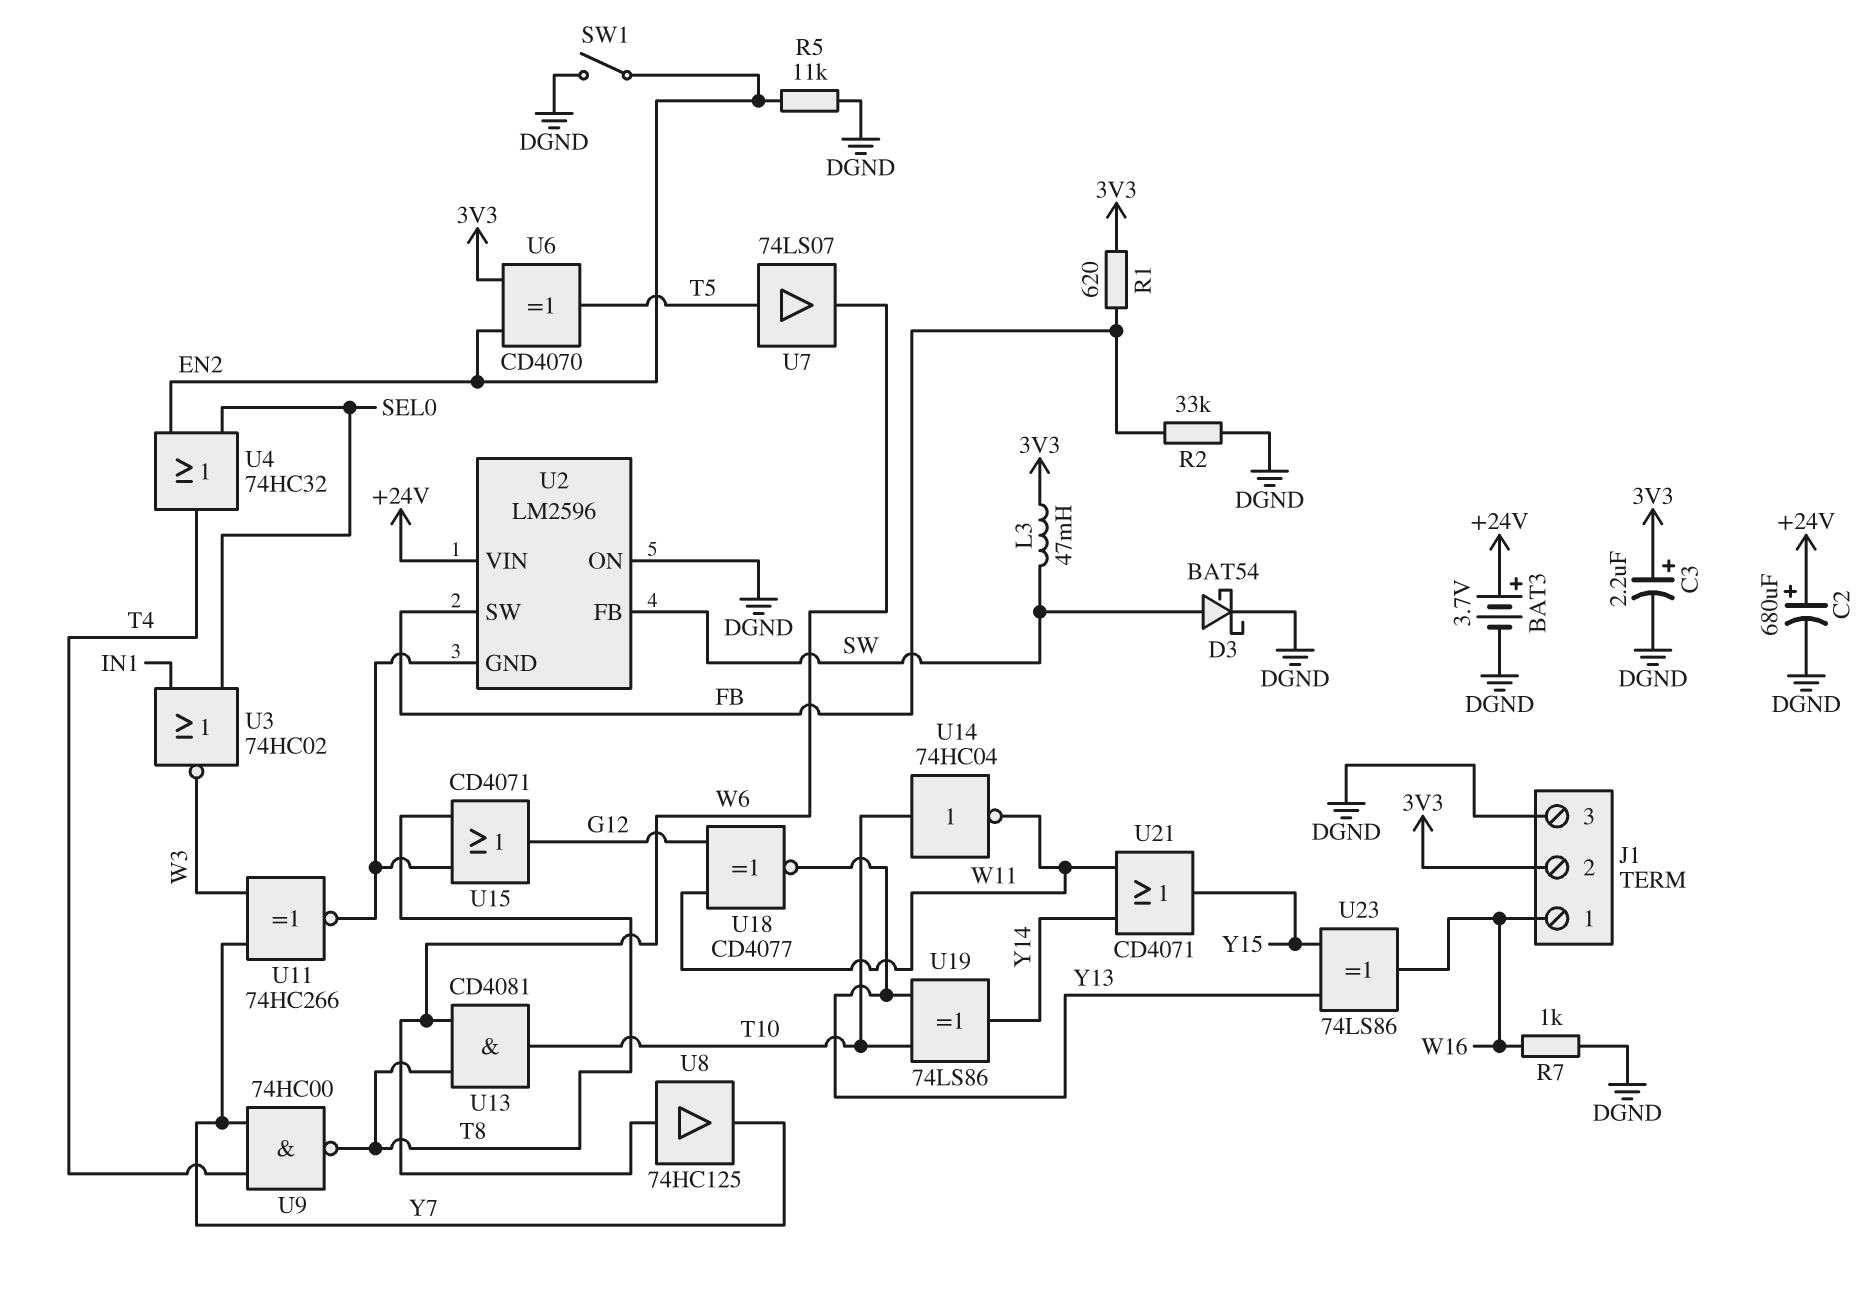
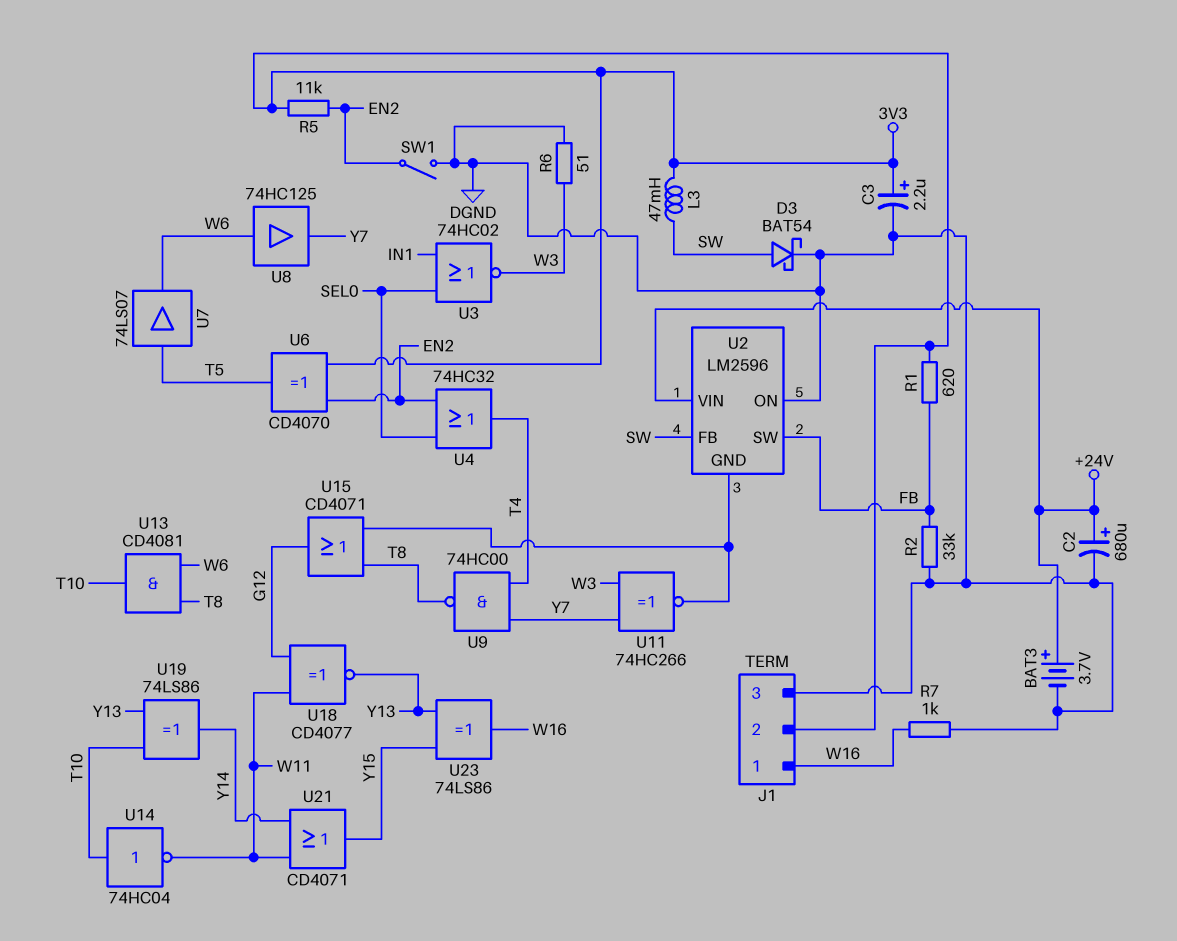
R5: 11k (DGND, EN2) -> 11k (3V3, EN2)
R6: none -> 51 (DGND, W3)

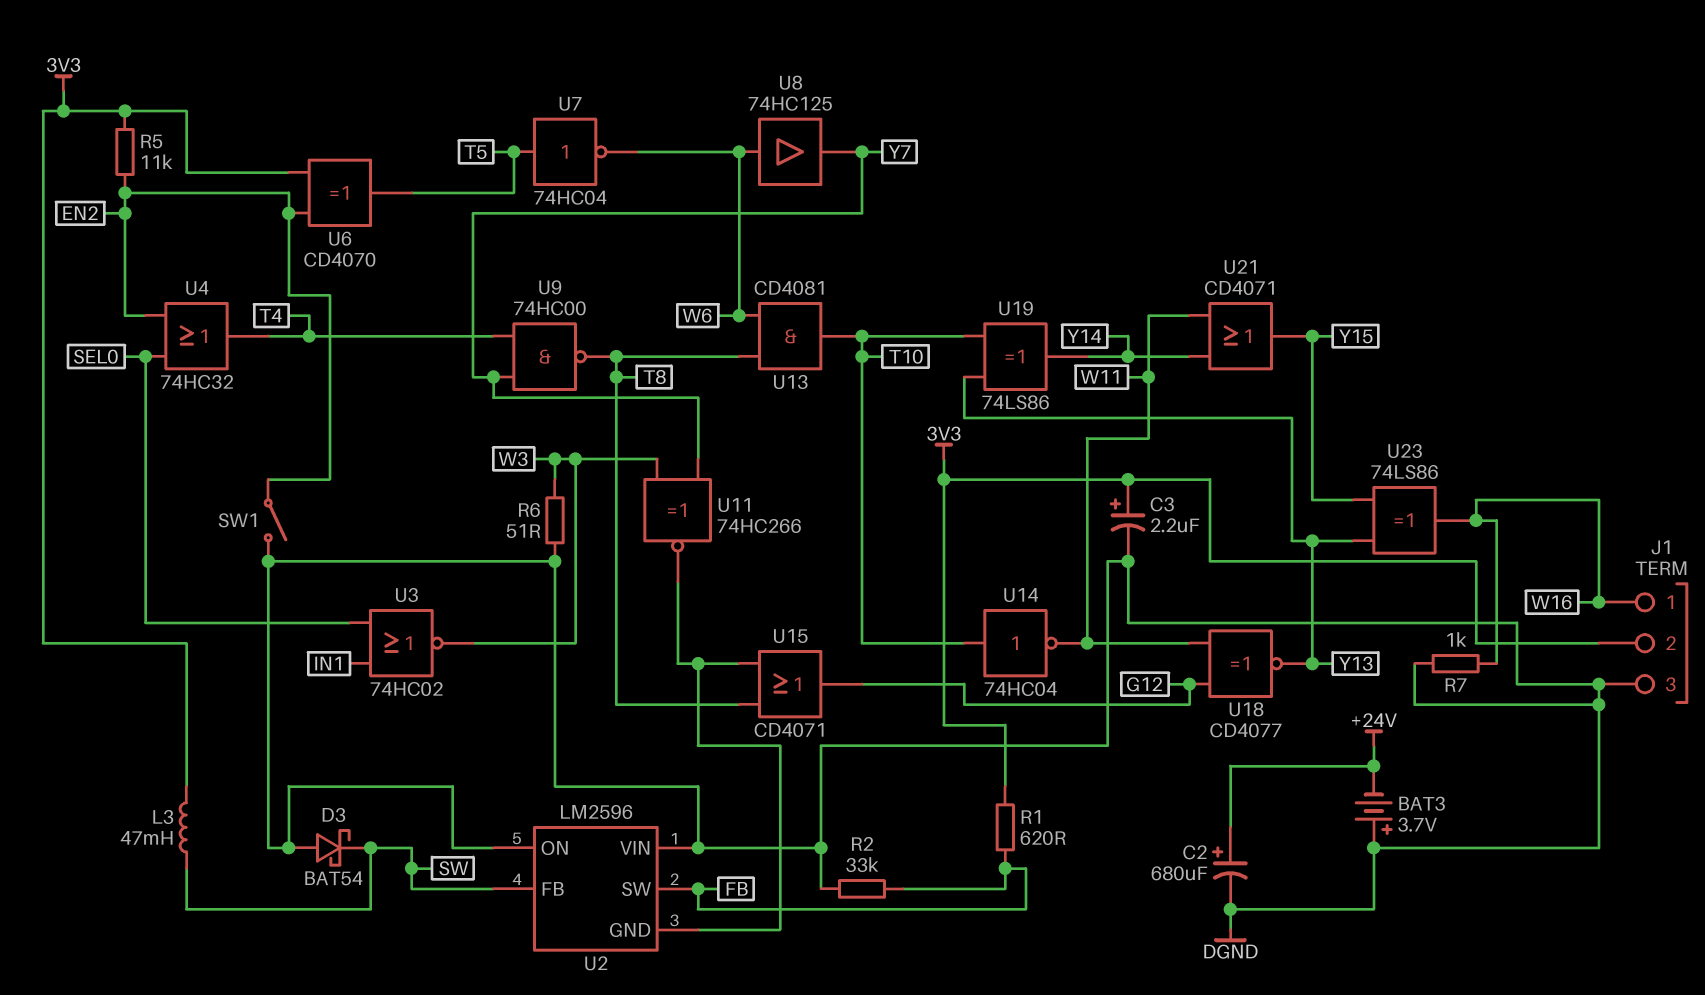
BAT3: 3.7V (plus +24V, minus DGND) -> 3.7V (plus DGND, minus +24V)
D3: schottky BAT54 (A SW, K DGND) -> schottky BAT54 (A DGND, K SW)
U2 pin VIN: +24V -> DGND
U7: buffer 74LS07 (in T5, out W6) -> NOT 74HC04 (in T5, out W6)

